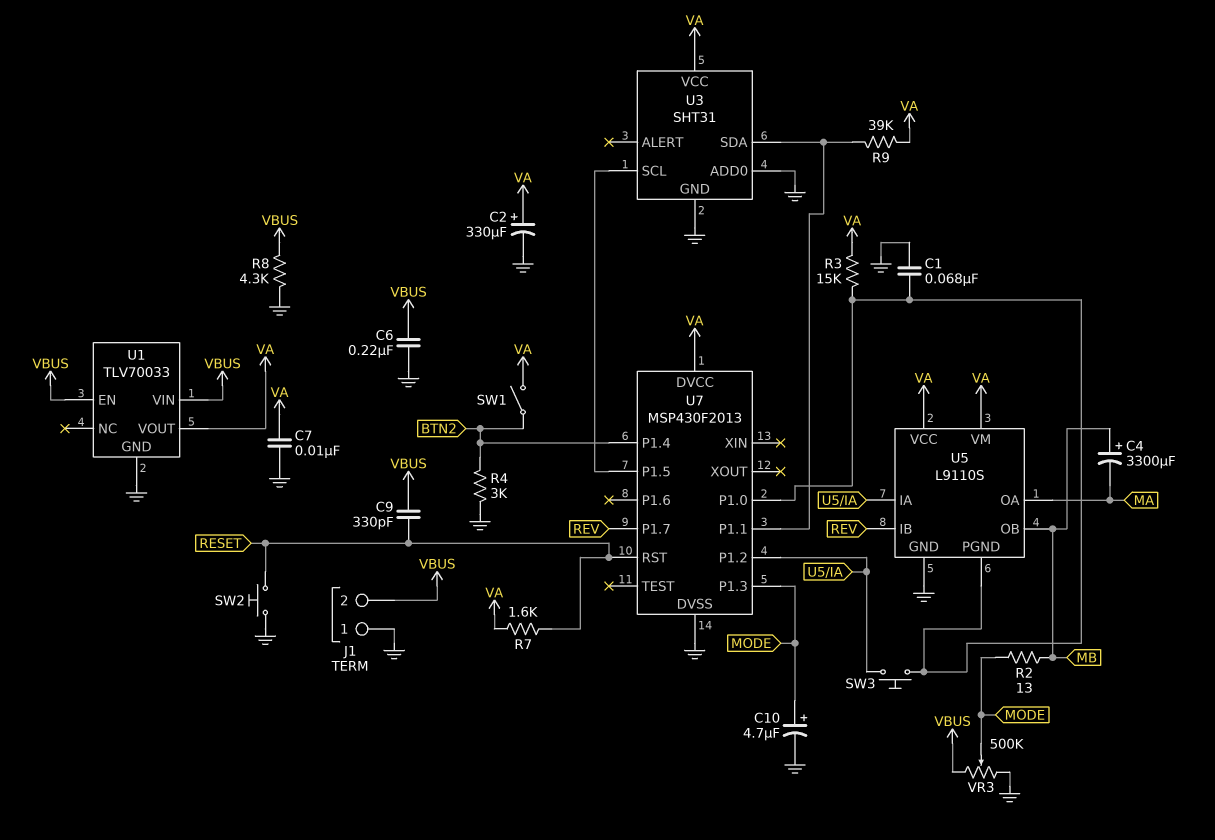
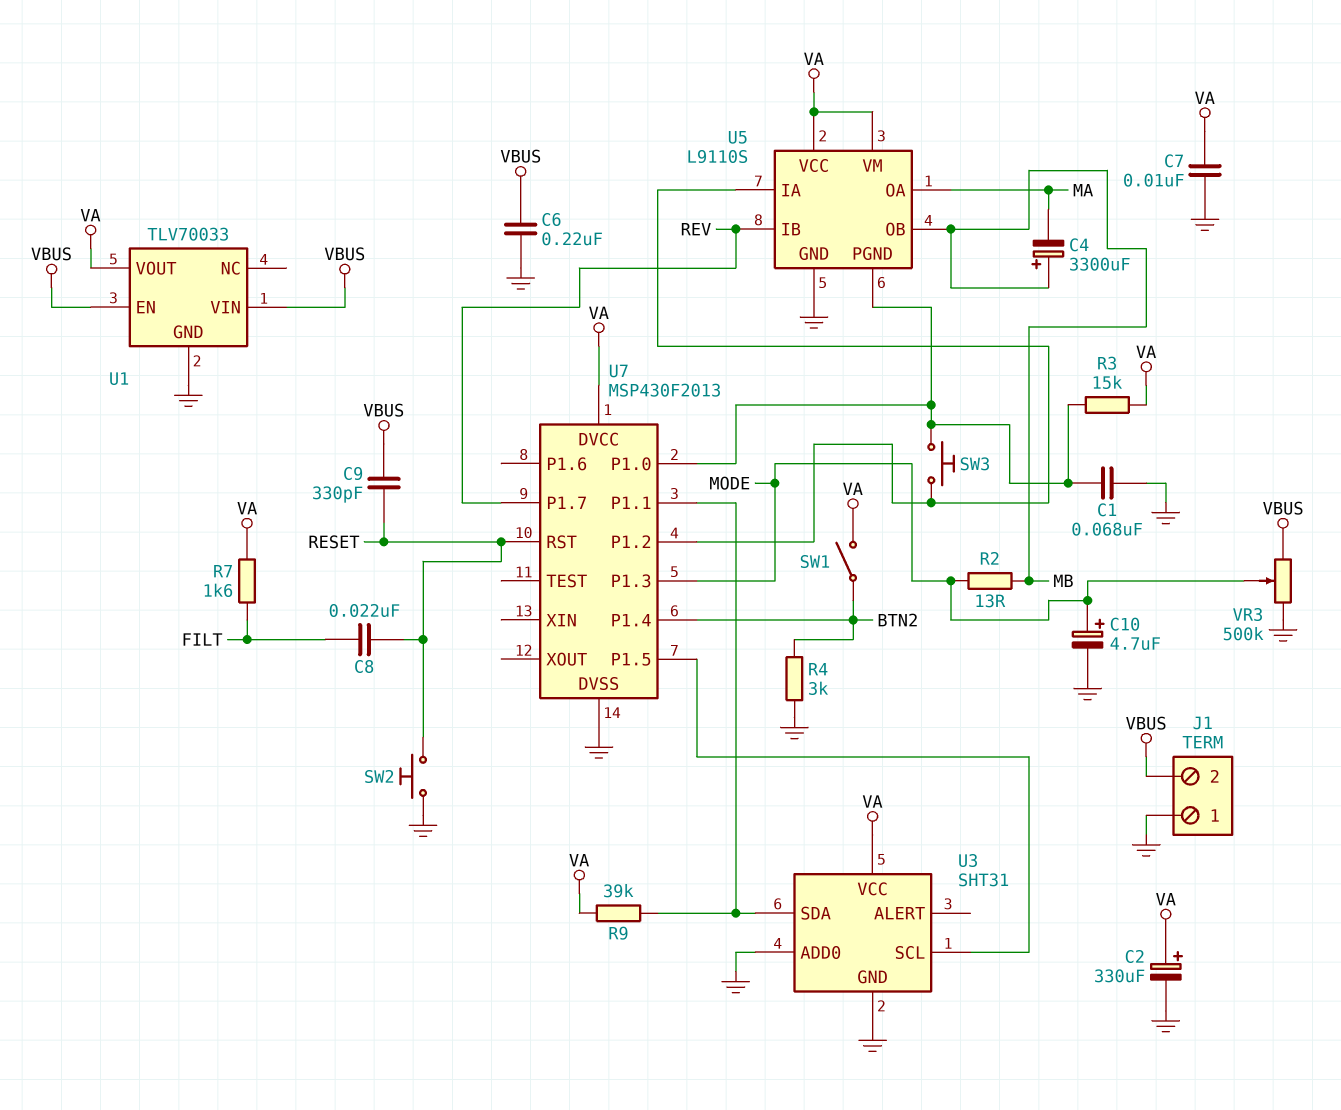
C8: none -> 22nF (FILT, RESET)
R7: 1.6k (RESET, VA) -> 1.6k (FILT, VA)
R8: 4.3k (GND, VBUS) -> none

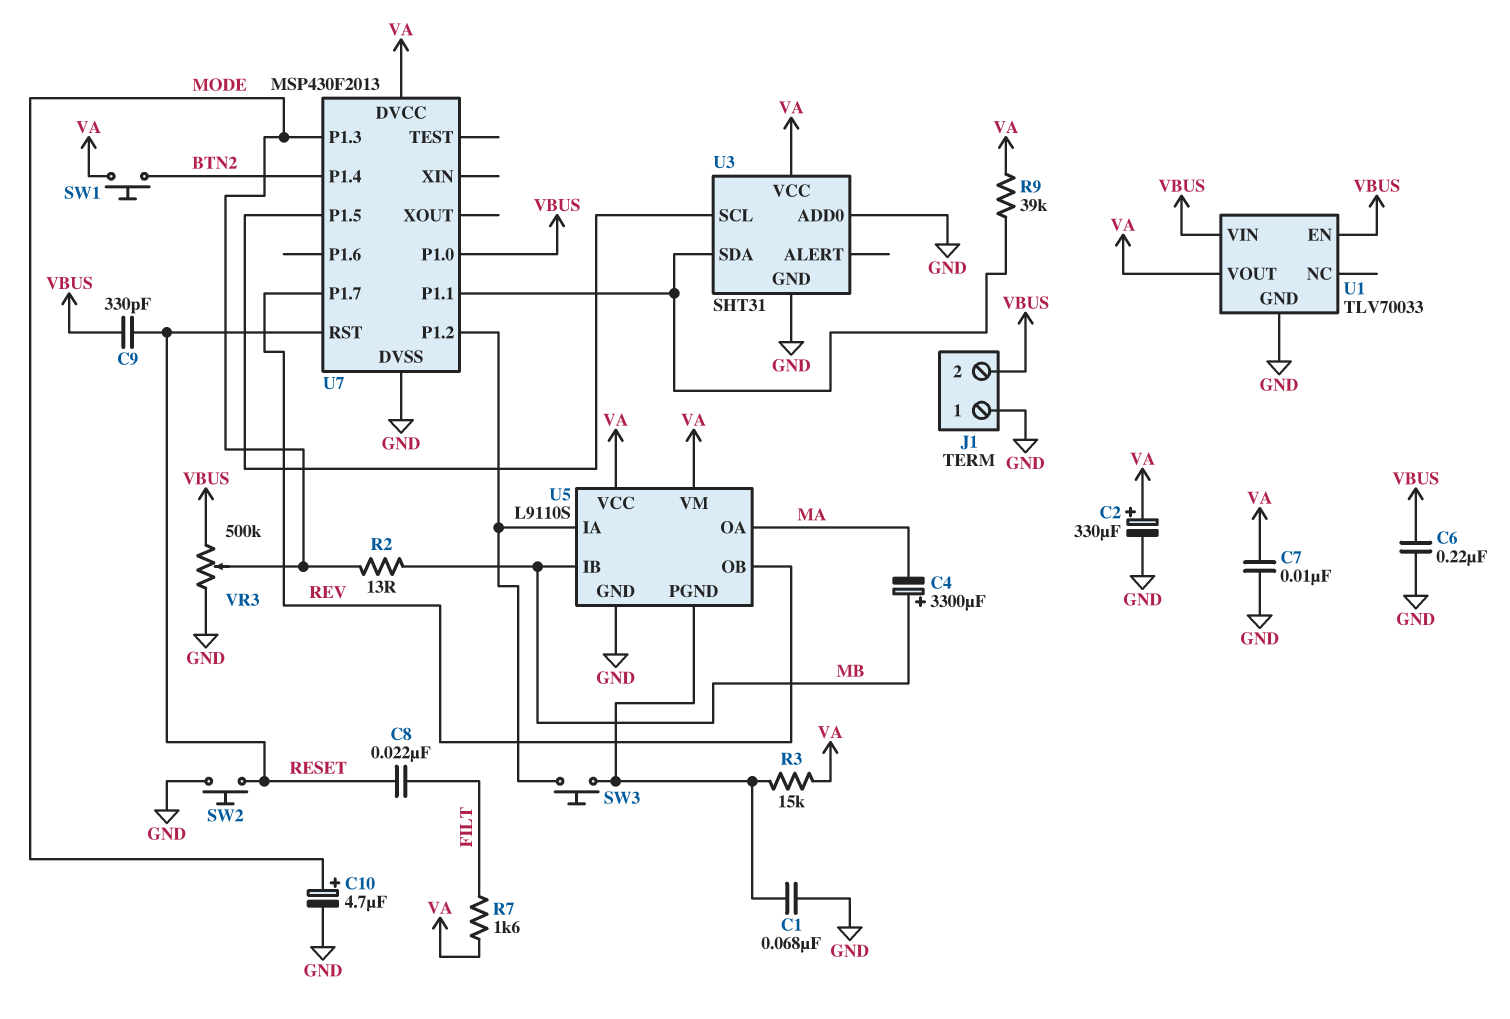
R4: 3k (BTN2, GND) -> none
SW1: switch (BTN2, VA) -> button (BTN2, VA)
U5 pin IB: REV -> MB
U5 pin OB: MB -> REV
U7 pin P1.0: U5/PGND -> VBUS

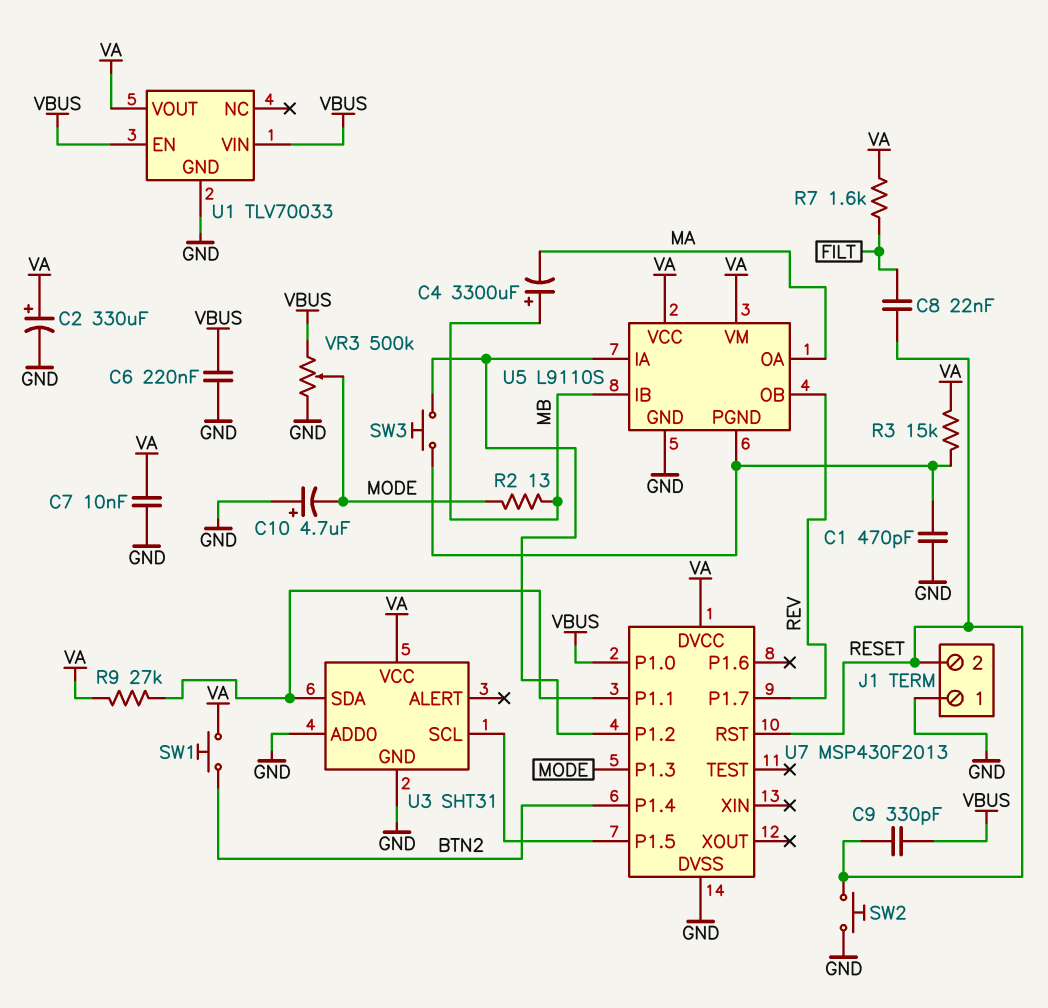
C1: 68nF (GND, U5/PGND) -> 470pF (GND, U5/PGND)
C10: 4.7uF (plus MODE, minus GND) -> 4.7uF (plus GND, minus MODE)
J1 pin 2: VBUS -> RESET
R9: 39k (U3/SDA, VA) -> 27k (U3/SDA, VA)

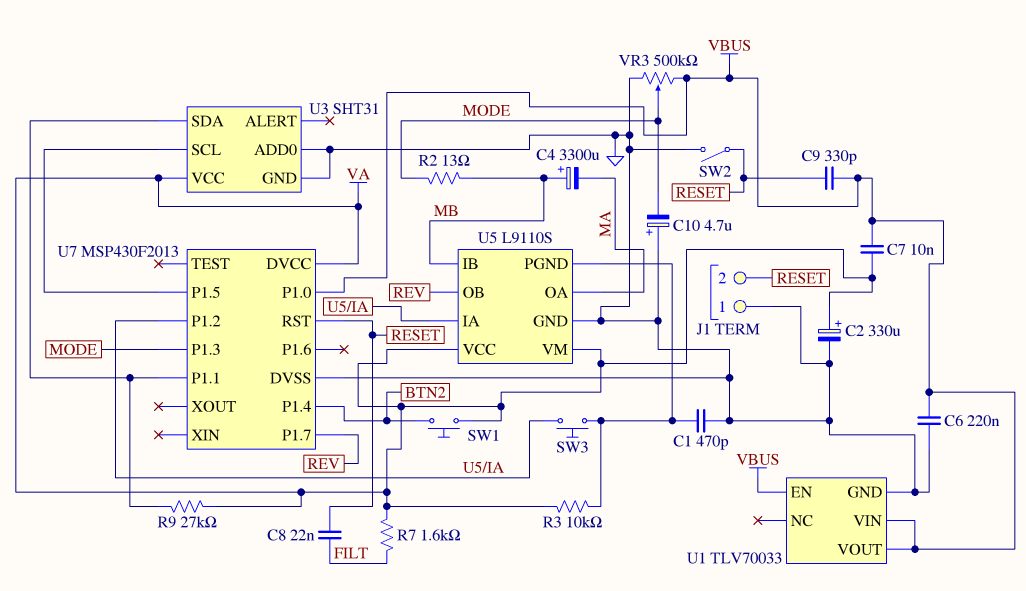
C7: 10nF (GND, VA) -> 10nF (VA, VBUS)
R3: 15k (U5/PGND, VA) -> 10k (U5/PGND, VA)
SW2: button (GND, RESET) -> switch (GND, RESET)
U1 pin VOUT: VA -> VBUS

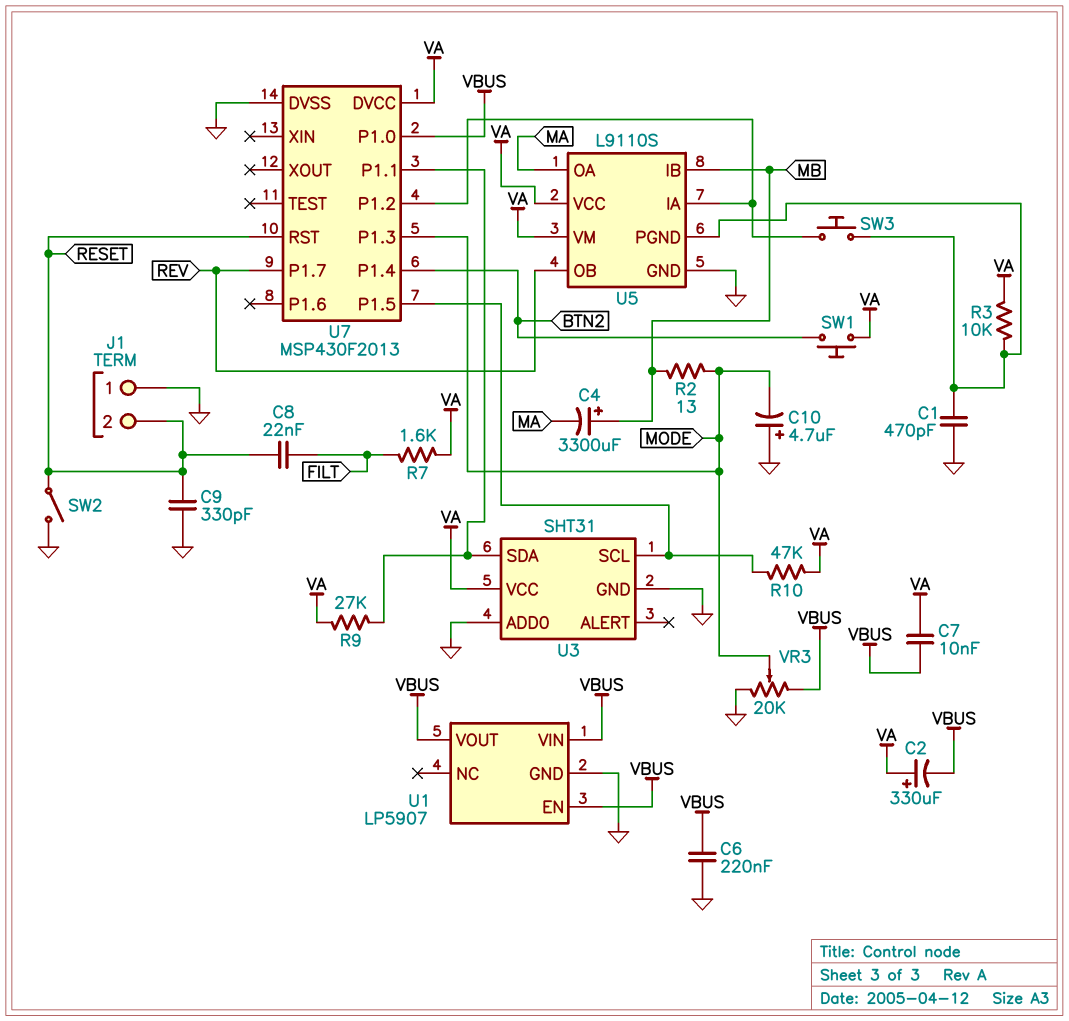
C2: 330uF (plus VA, minus GND) -> 330uF (plus VA, minus VBUS)
C9: 330pF (RESET, VBUS) -> 330pF (GND, RESET)
R10: none -> 47k (U3/SCL, VA)
U1: TLV70033 -> LP5907
VR3: 500k (GND, VBUS, wiper MODE) -> 20k (GND, VBUS, wiper MODE)

